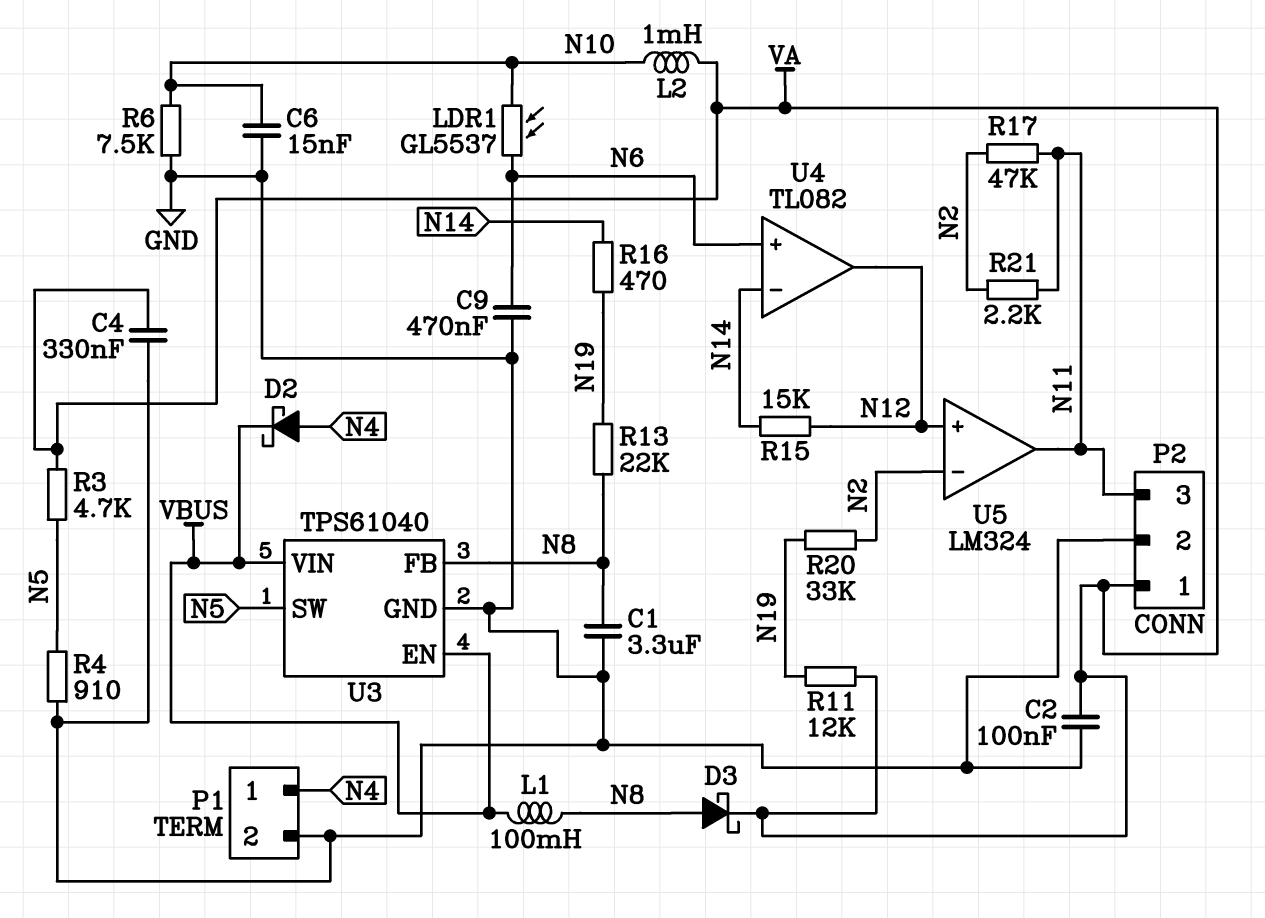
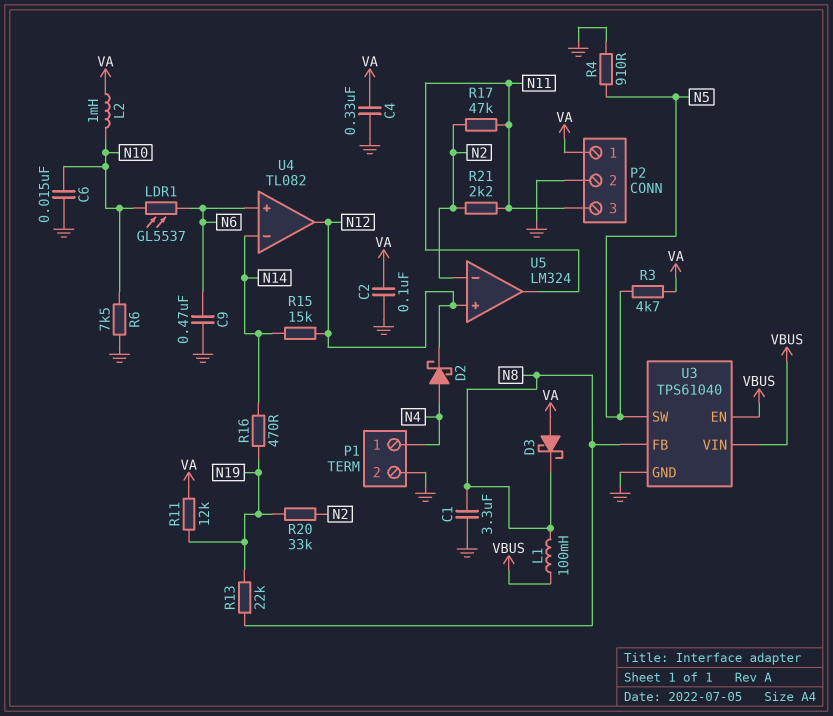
D2: schottky (A N4, K VBUS) -> schottky (A N4, K N12)
D3: schottky (A N8, K VA) -> schottky (A VA, K N8)

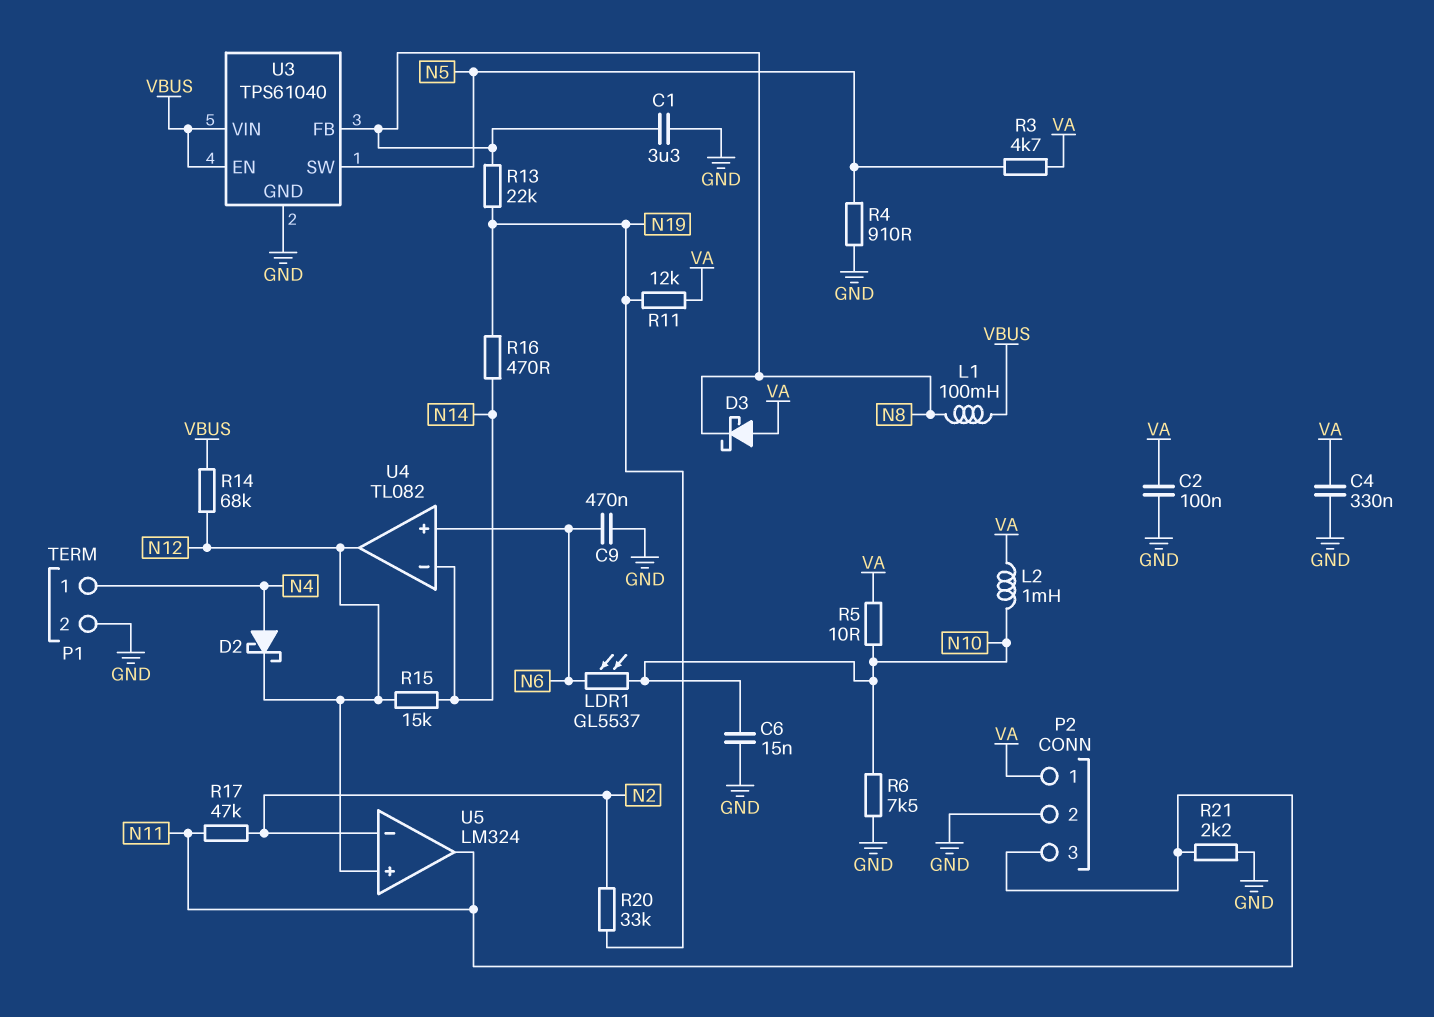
R5: none -> 10 (N10, VA)
R14: none -> 68k (N12, VBUS)
R21: 2.2k (N2, N11) -> 2.2k (GND, N11)

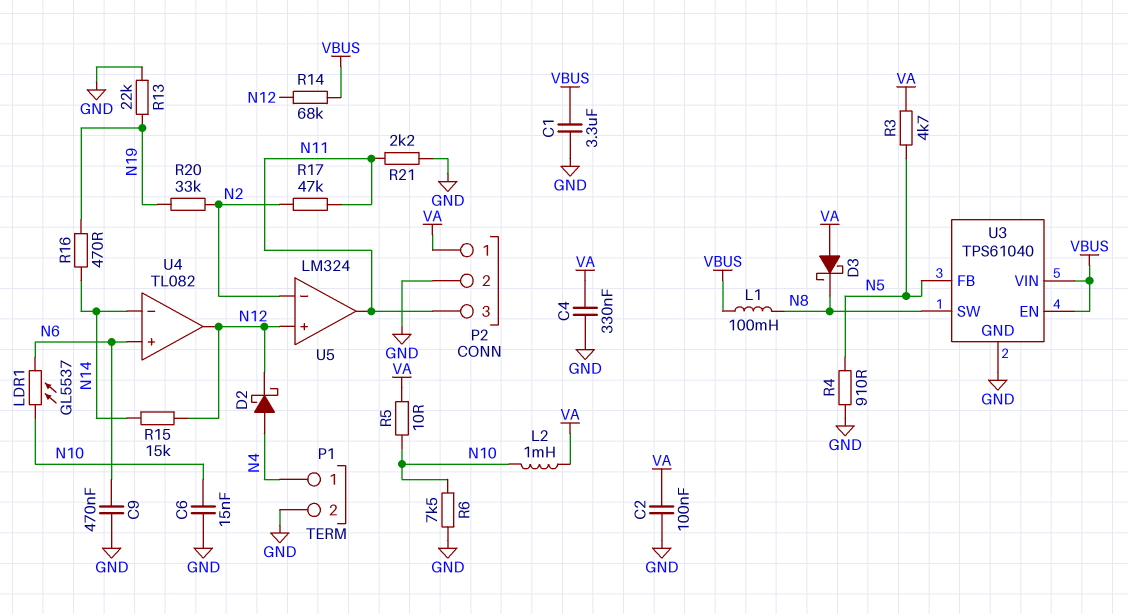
C1: 3.3uF (GND, N8) -> 3.3uF (GND, VBUS)
R11: 12k (N19, VA) -> none
R13: 22k (N8, N19) -> 22k (GND, N19)
U3 pin FB: N8 -> N5
U3 pin SW: N5 -> N8

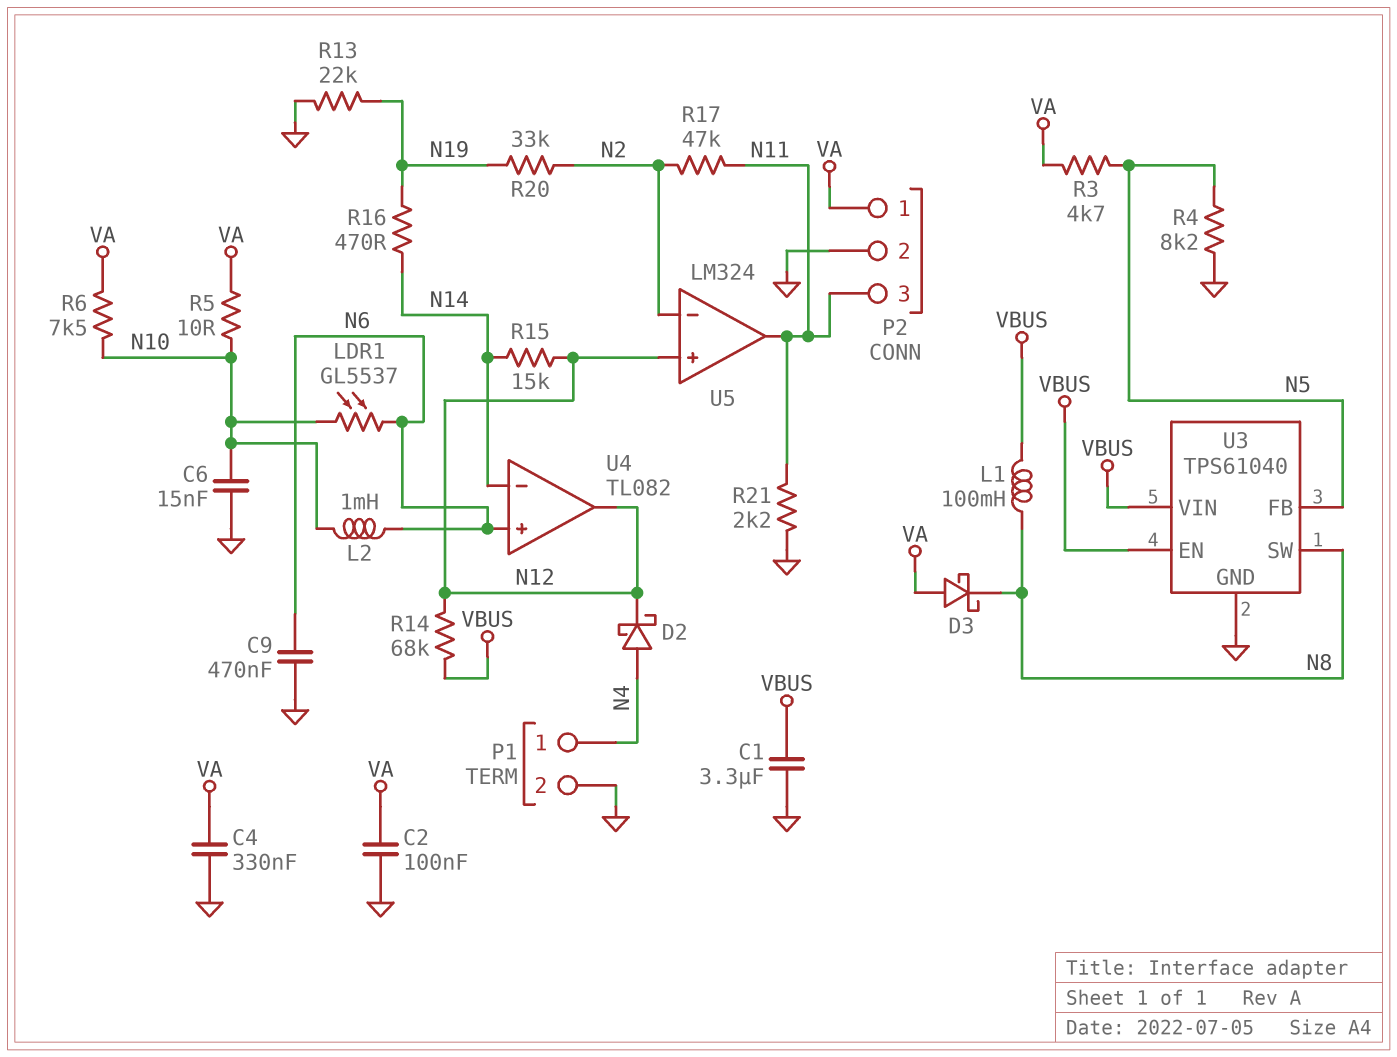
L2: 1mH (N10, VA) -> 1mH (N6, N10)
R4: 910 (GND, N5) -> 8.2k (GND, N5)
R6: 7.5k (GND, N10) -> 7.5k (N10, VA)

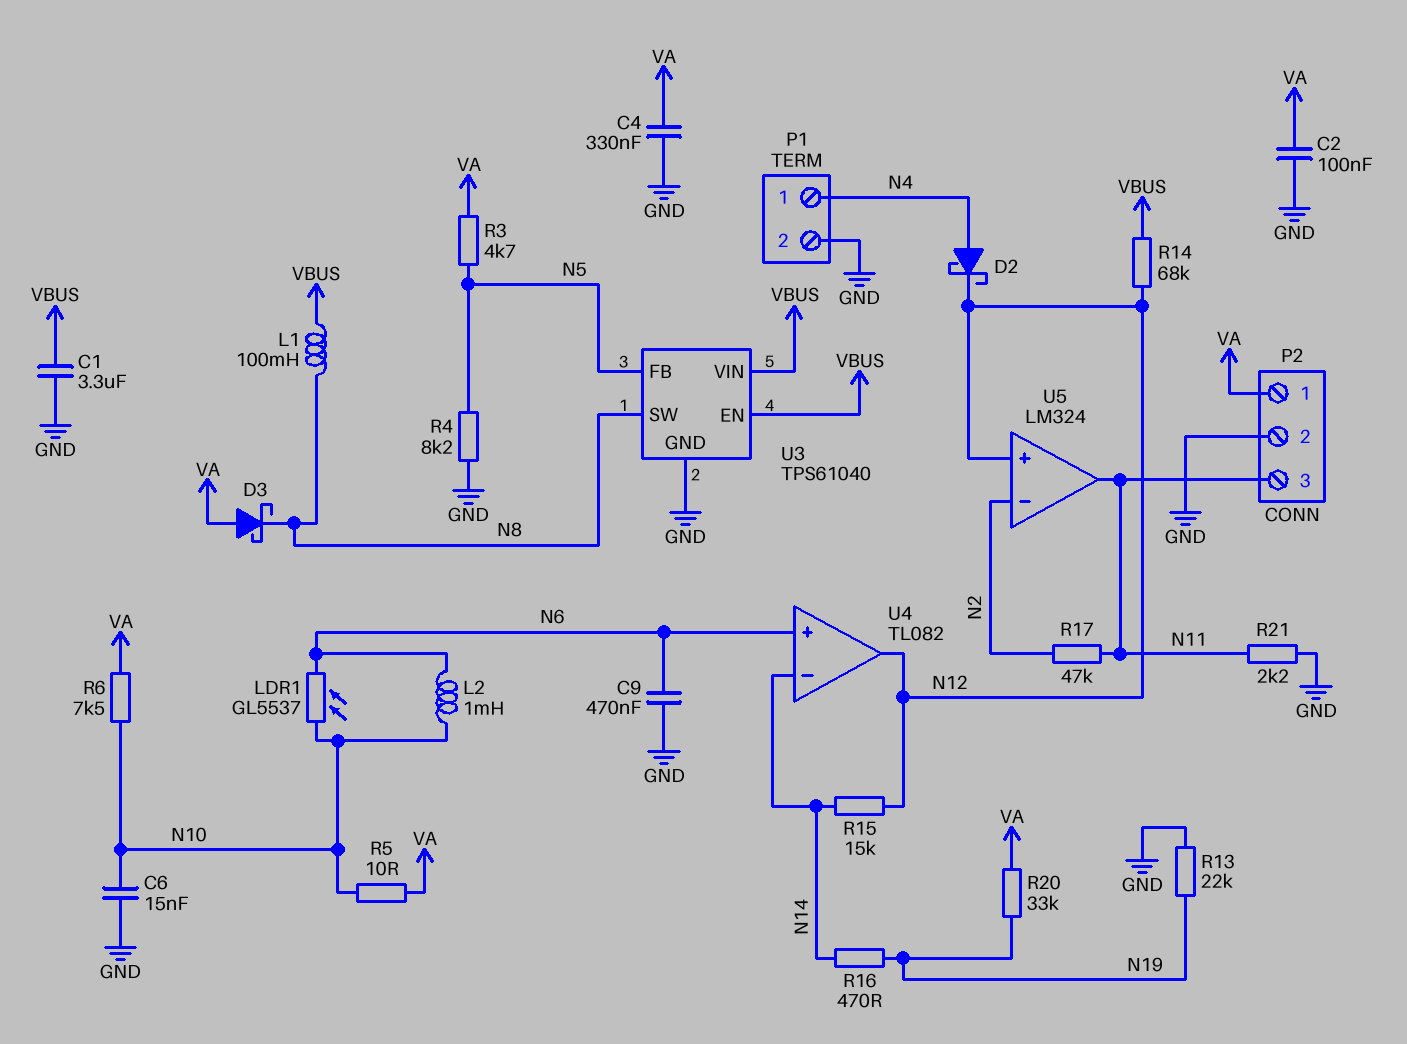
R20: 33k (N2, N19) -> 33k (N19, VA)

